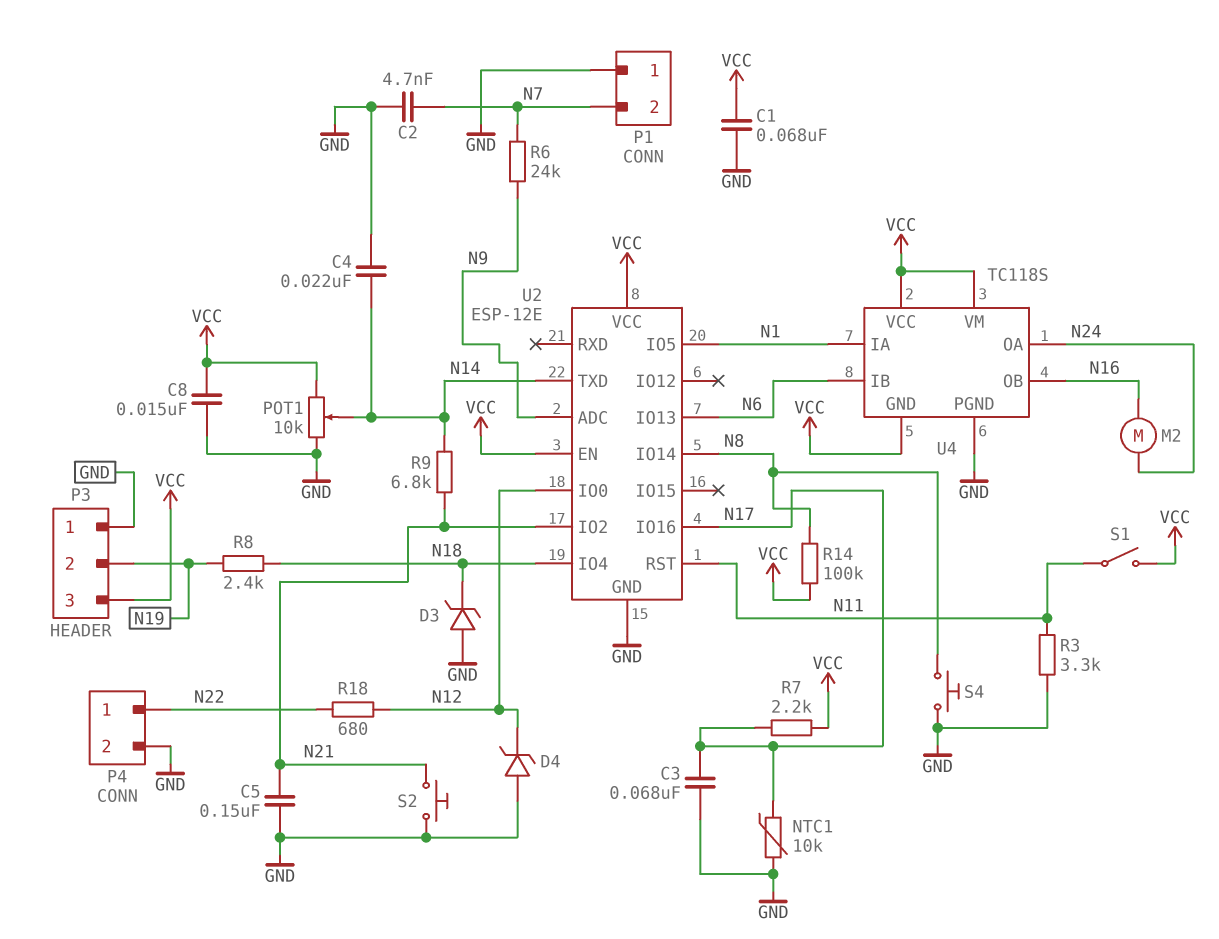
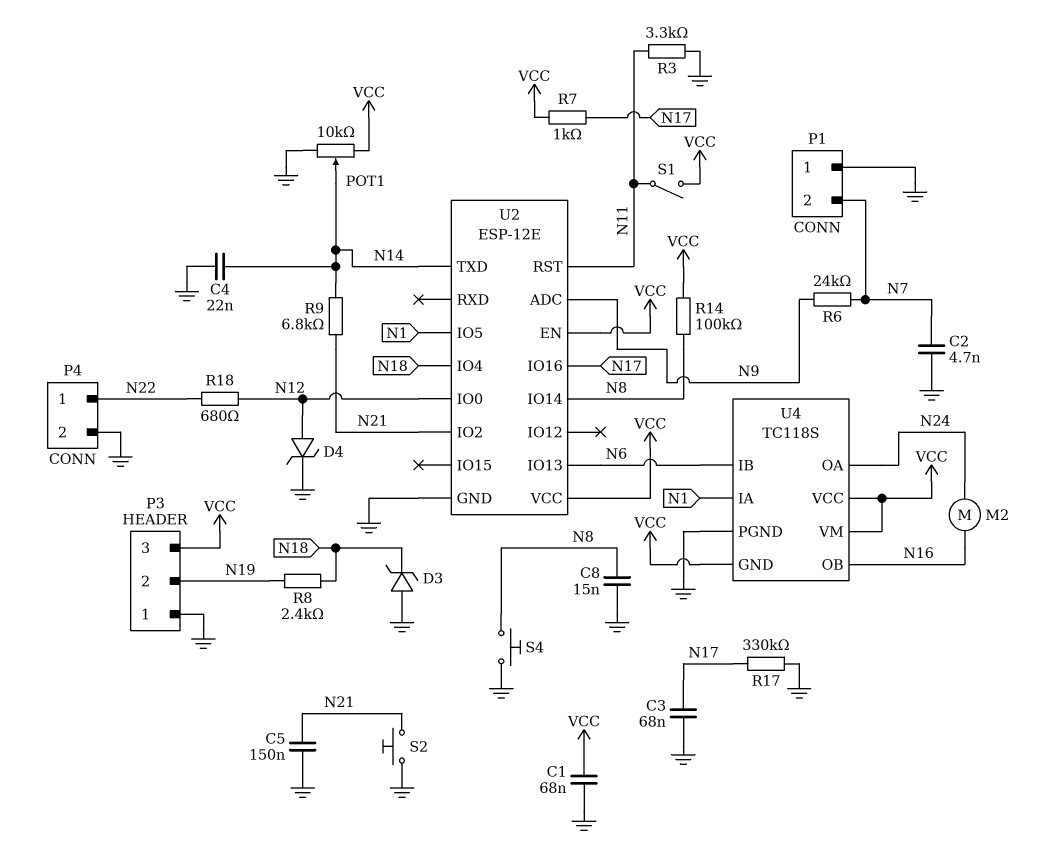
C8: 15nF (GND, VCC) -> 15nF (GND, N8)
D4: zener (A GND, K N12) -> zener (A N12, K GND)
NTC1: 10k (GND, N17) -> none
R7: 2.2k (N17, VCC) -> 1k (N17, VCC)
R17: none -> 330k (GND, N17)

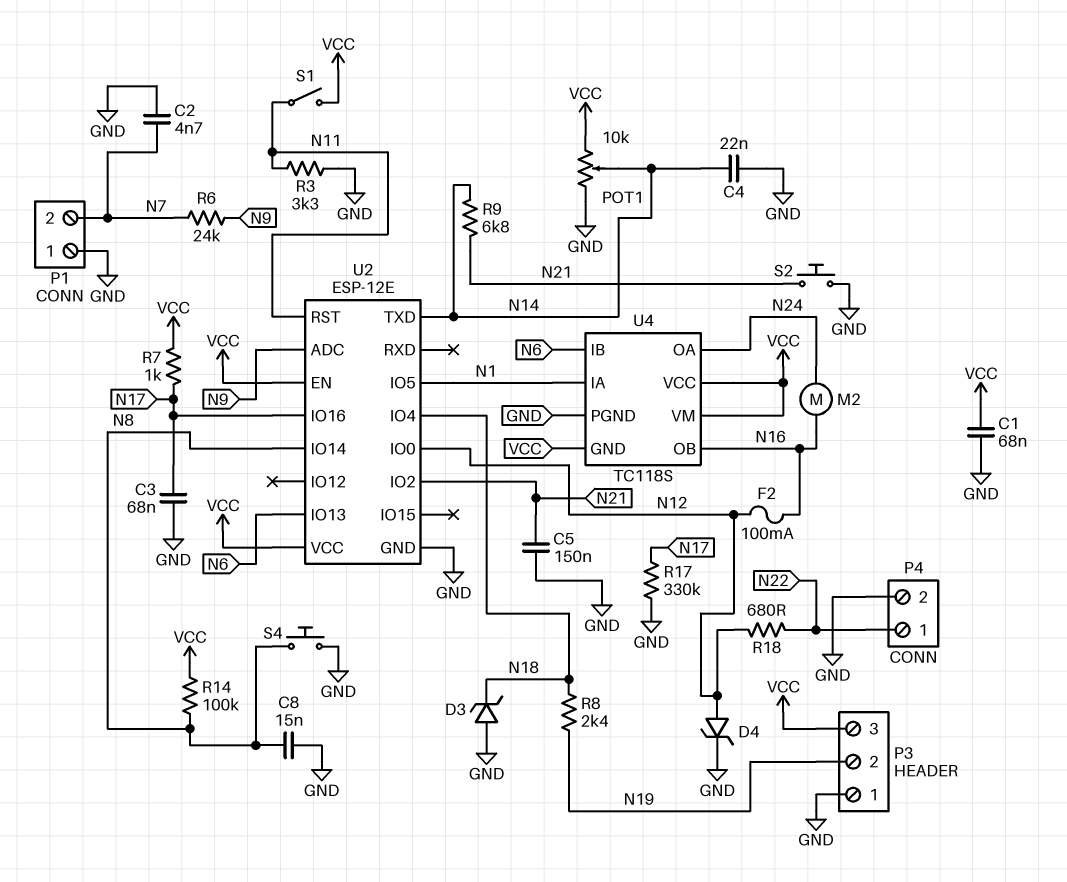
F2: none -> 100mA (N12, N16)

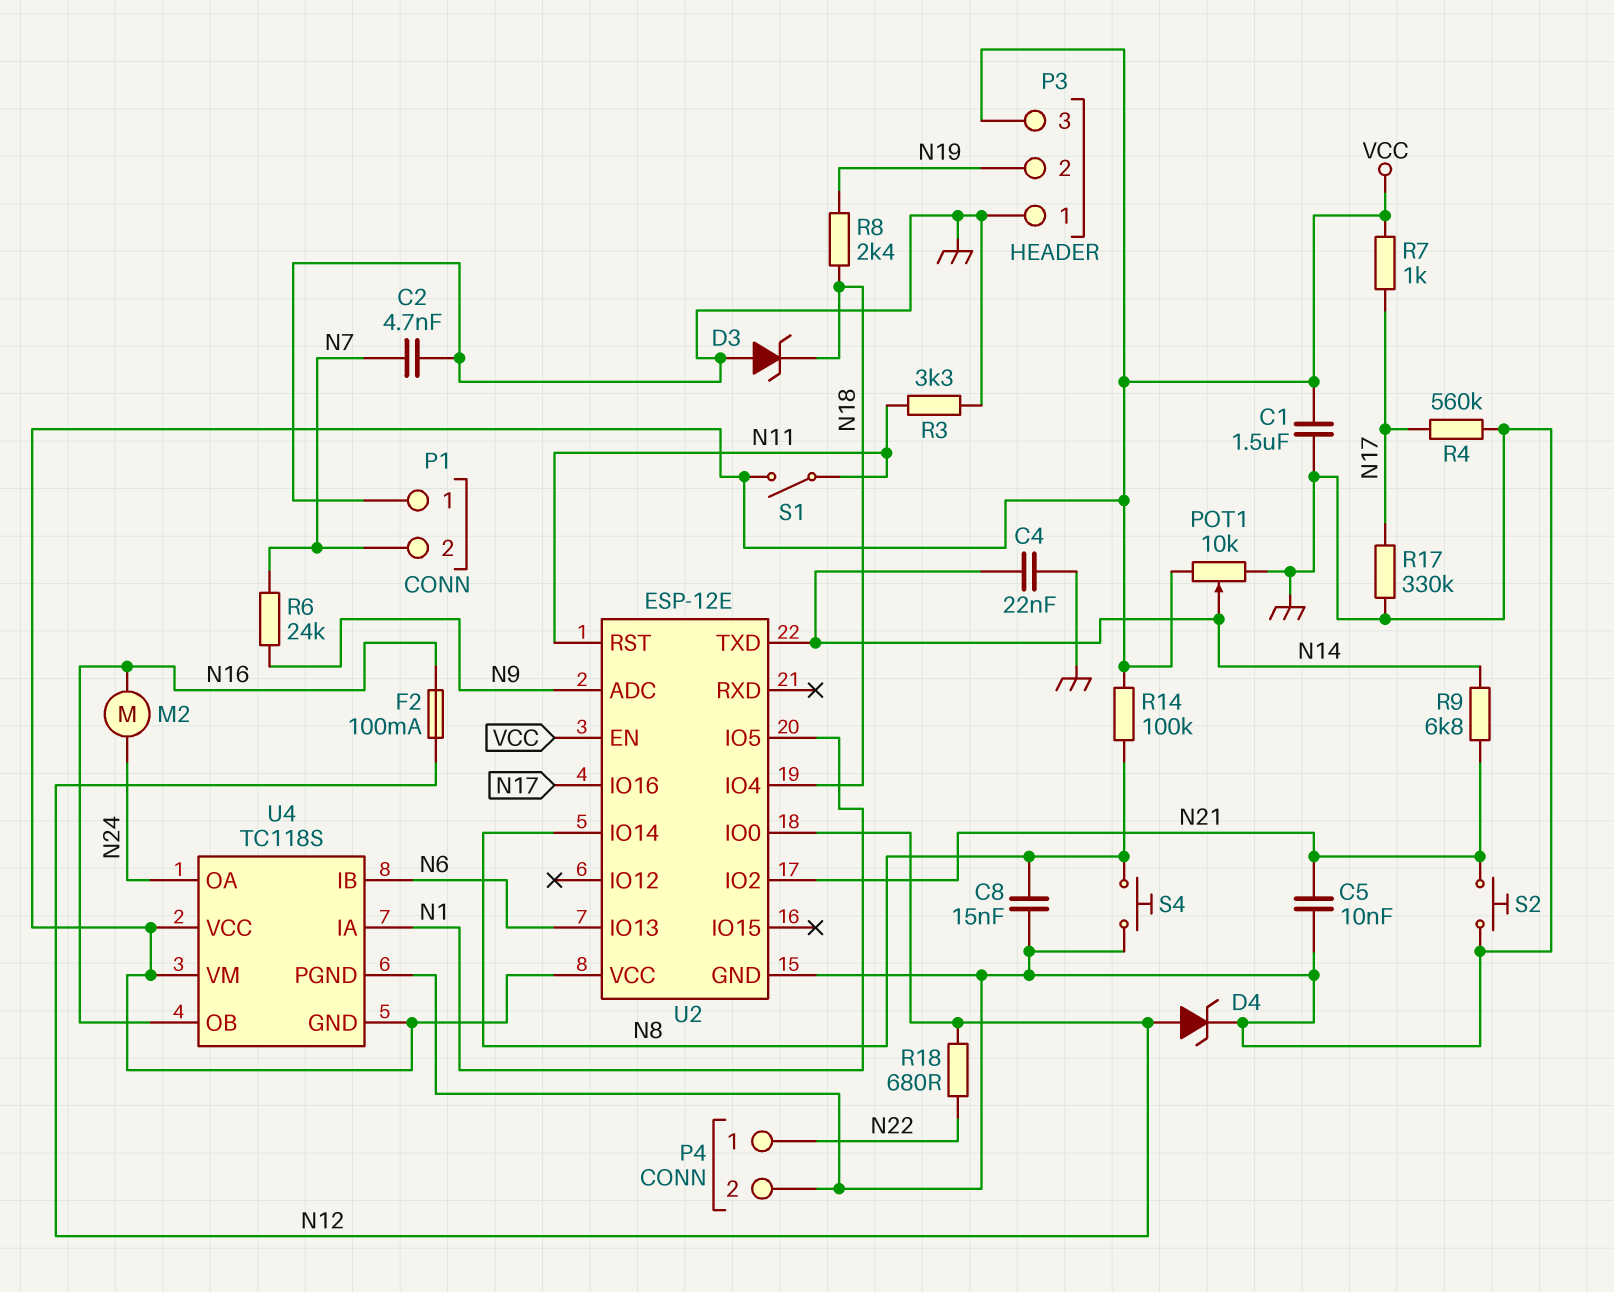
C1: 68nF (GND, VCC) -> 1.5uF (GND, VCC)
C3: 68nF (GND, N17) -> none
C5: 150nF (GND, N21) -> 10nF (GND, N21)
R4: none -> 560k (GND, N17)

